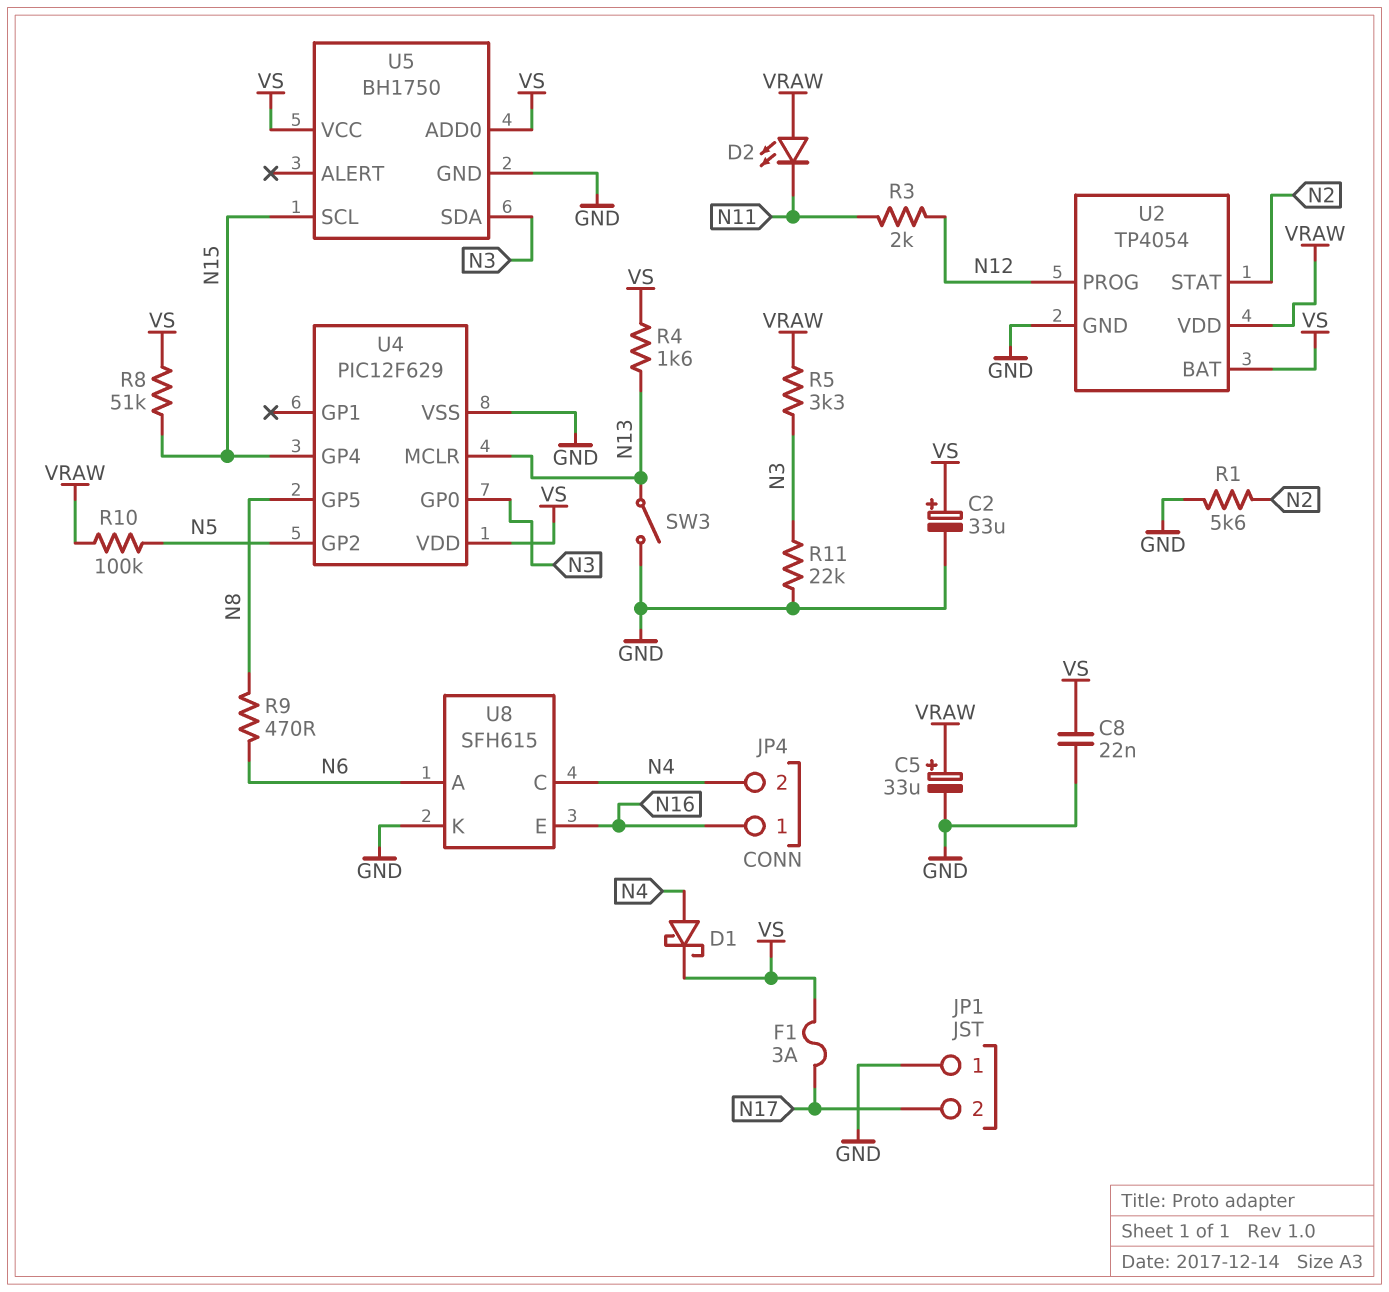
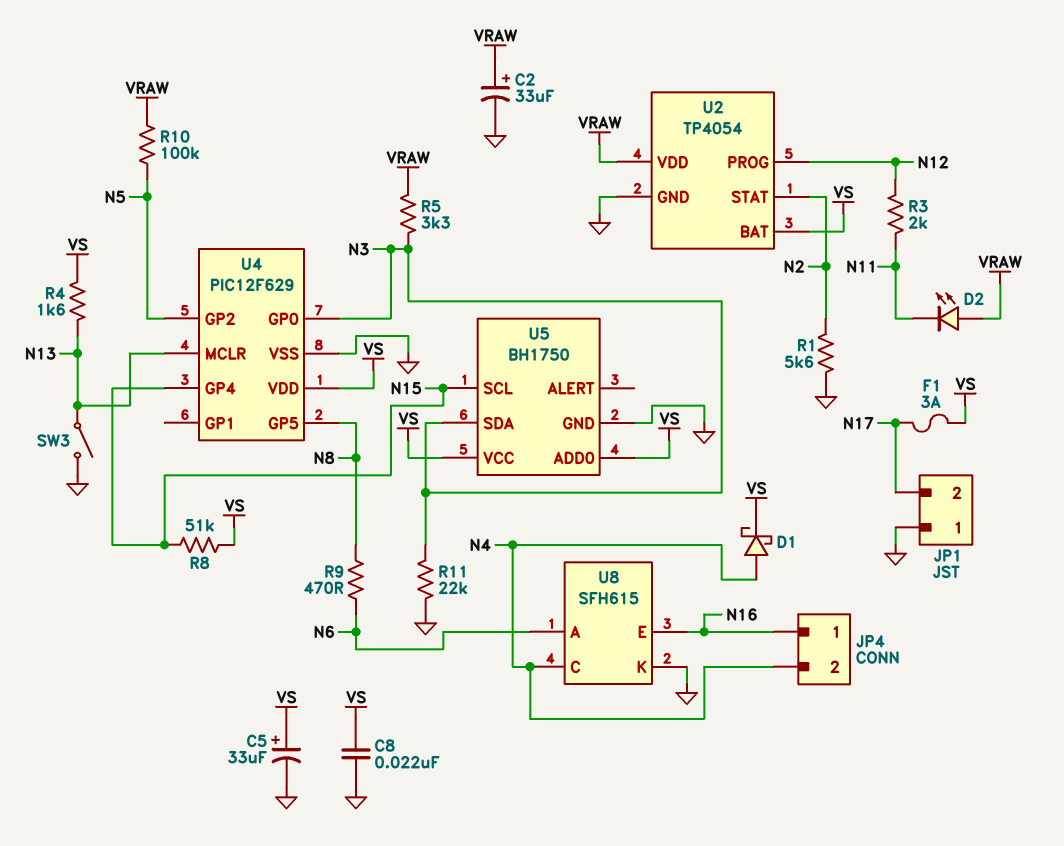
C2: 33uF (plus VS, minus GND) -> 33uF (plus VRAW, minus GND)
C5: 33uF (plus VRAW, minus GND) -> 33uF (plus VS, minus GND)

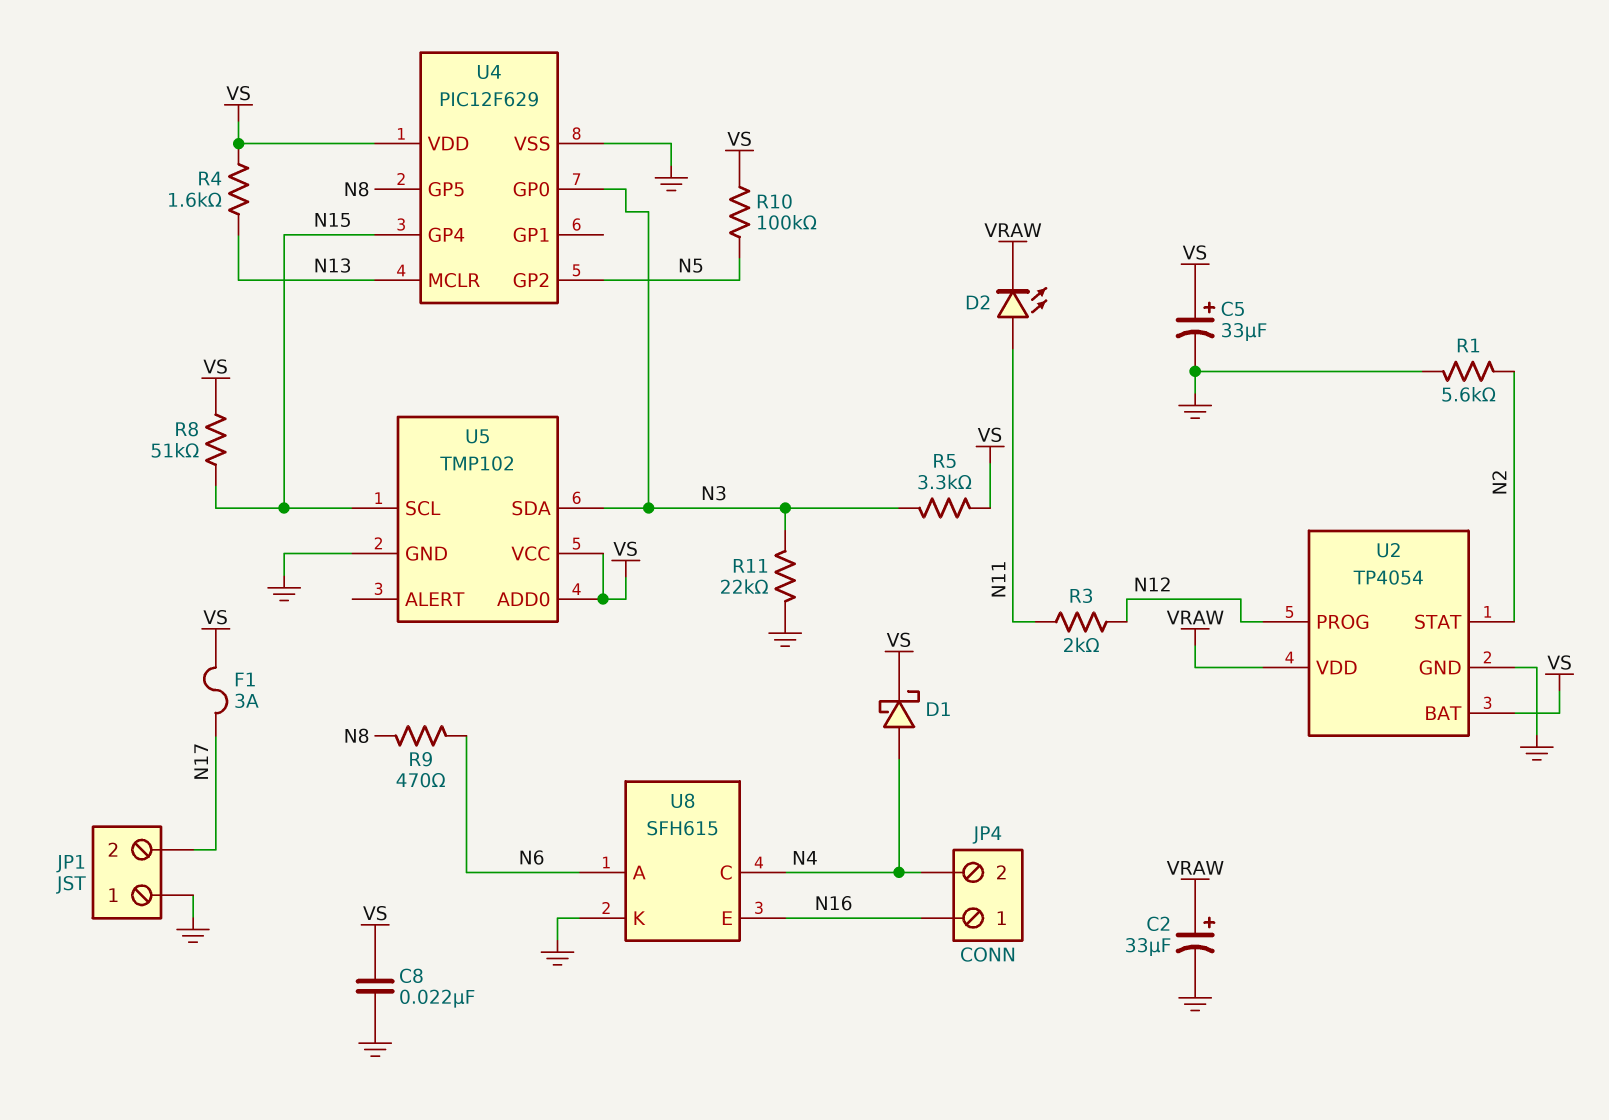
D2: LED (A VRAW, K N11) -> LED (A N11, K VRAW)
R5: 3.3k (N3, VRAW) -> 3.3k (N3, VS)
R10: 100k (N5, VRAW) -> 100k (N5, VS)
SW3: switch (GND, N13) -> none
U5: BH1750 -> TMP102

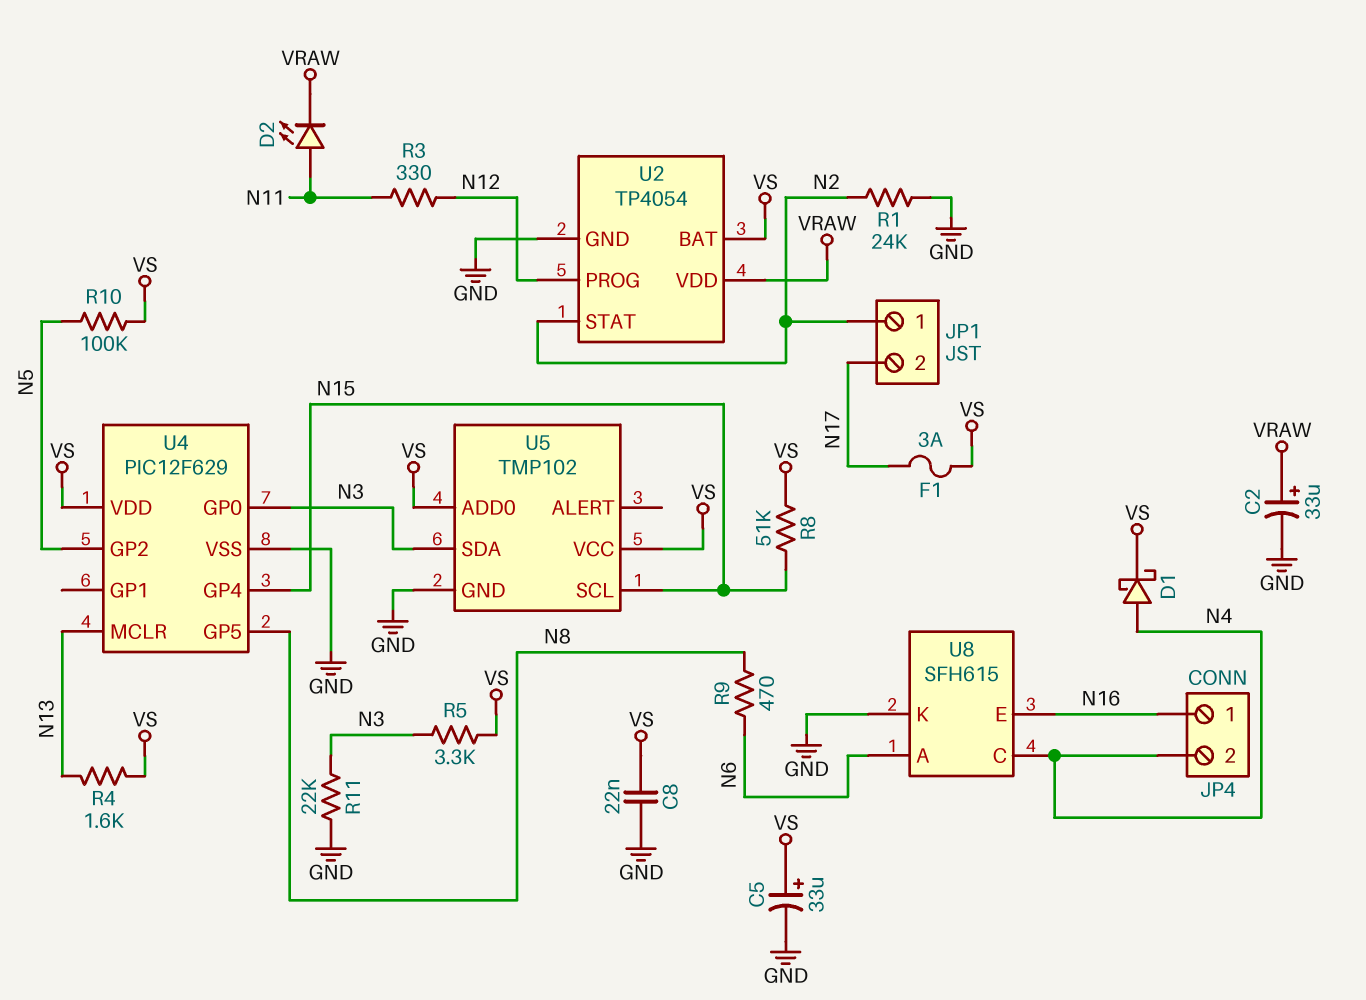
JP1 pin 1: GND -> N2
R1: 5.6k (GND, N2) -> 24k (GND, N2)
R3: 2k (N11, N12) -> 330 (N11, N12)

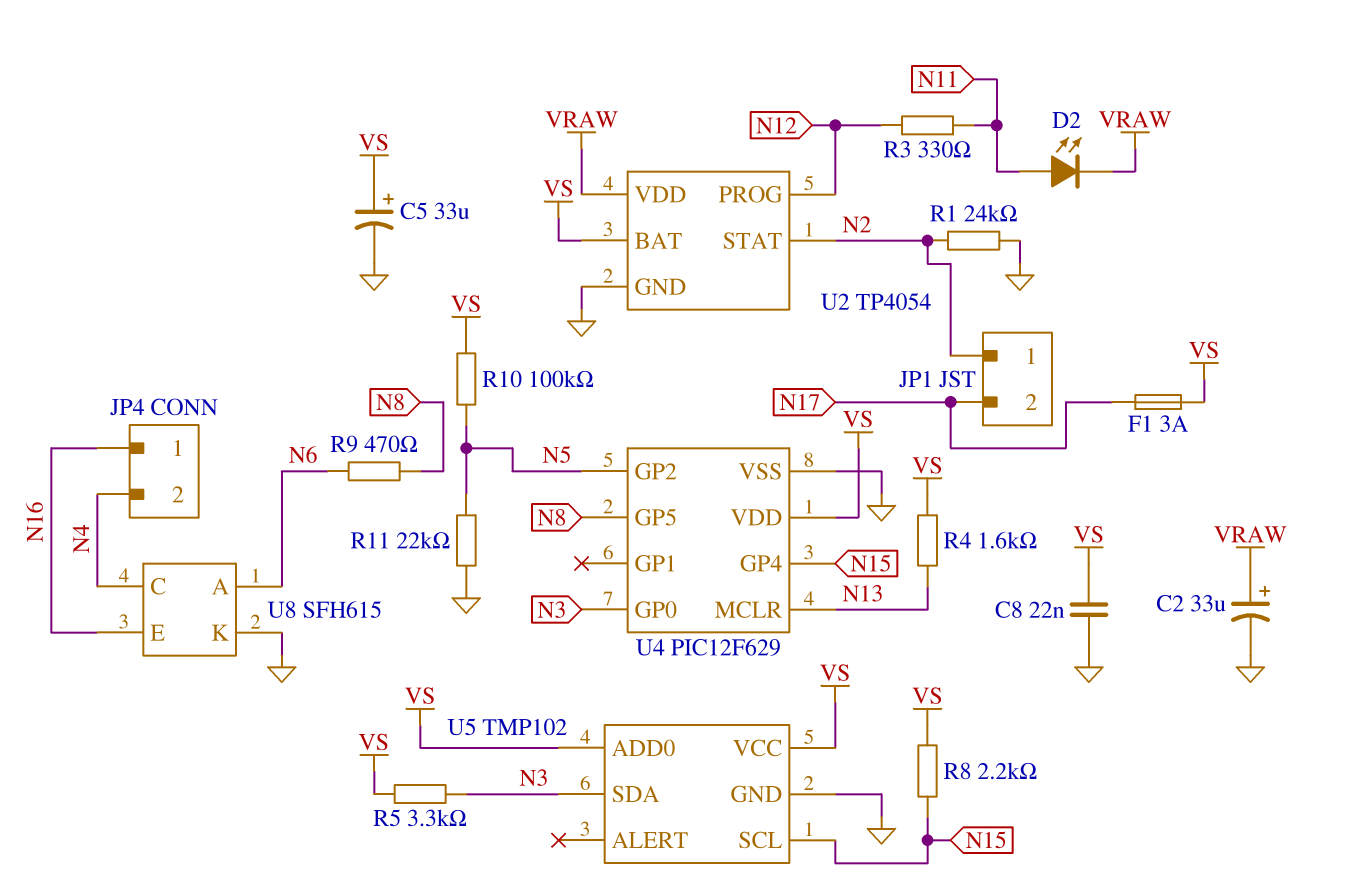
D1: schottky (A N4, K VS) -> none
R8: 51k (N15, VS) -> 2.2k (N15, VS)
R11: 22k (GND, N3) -> 22k (GND, N5)

